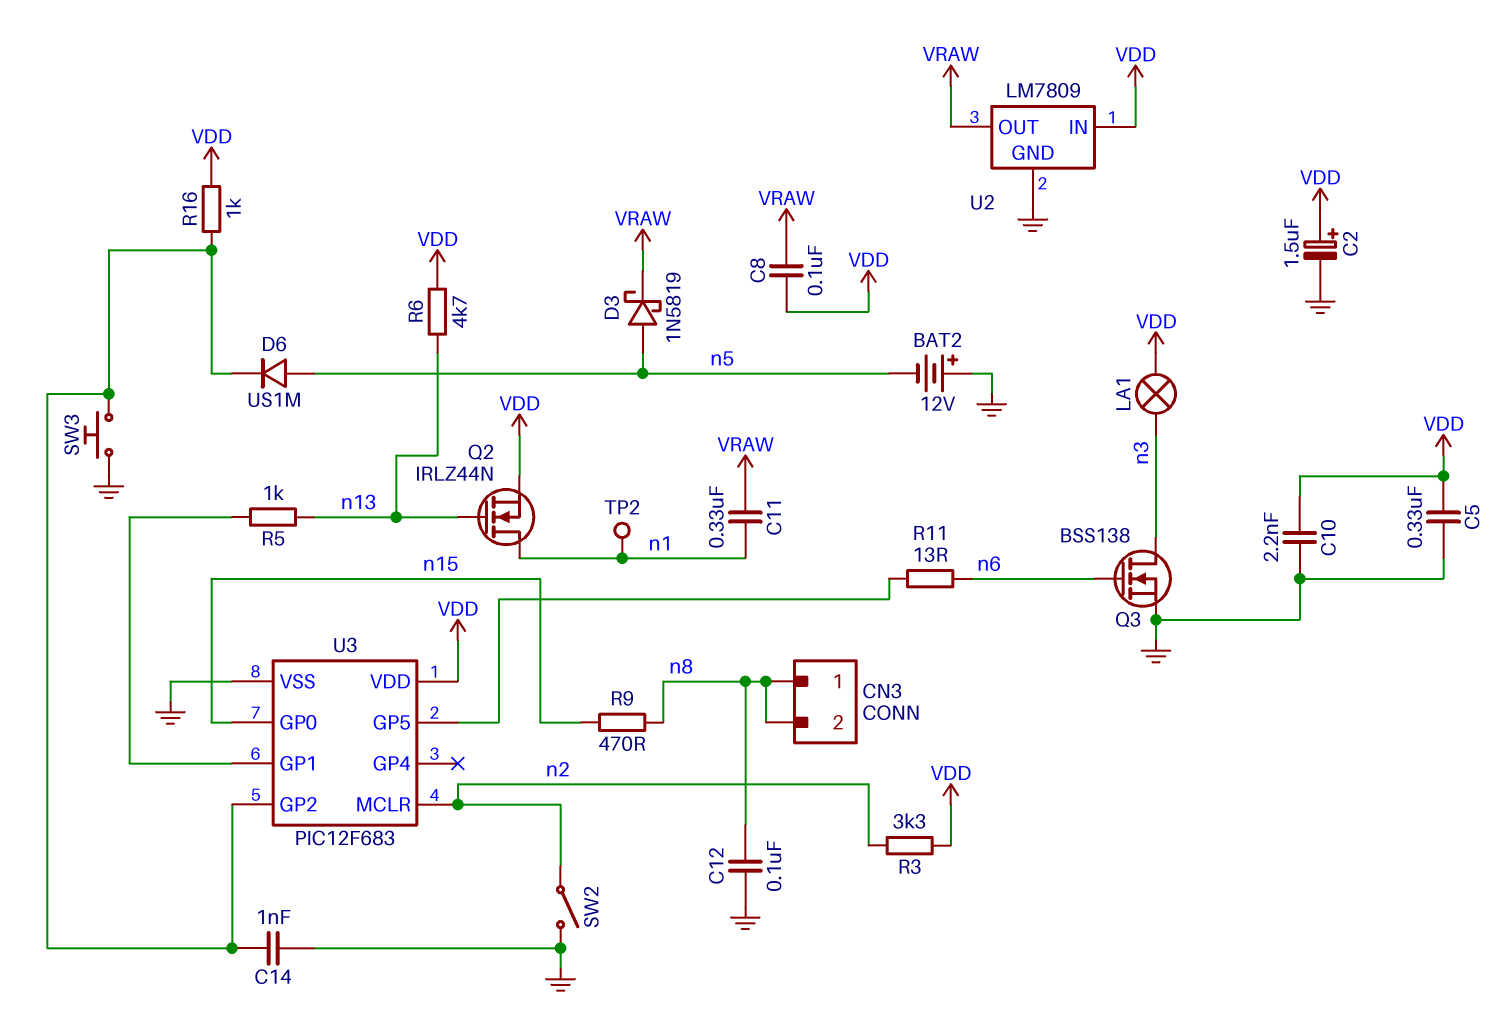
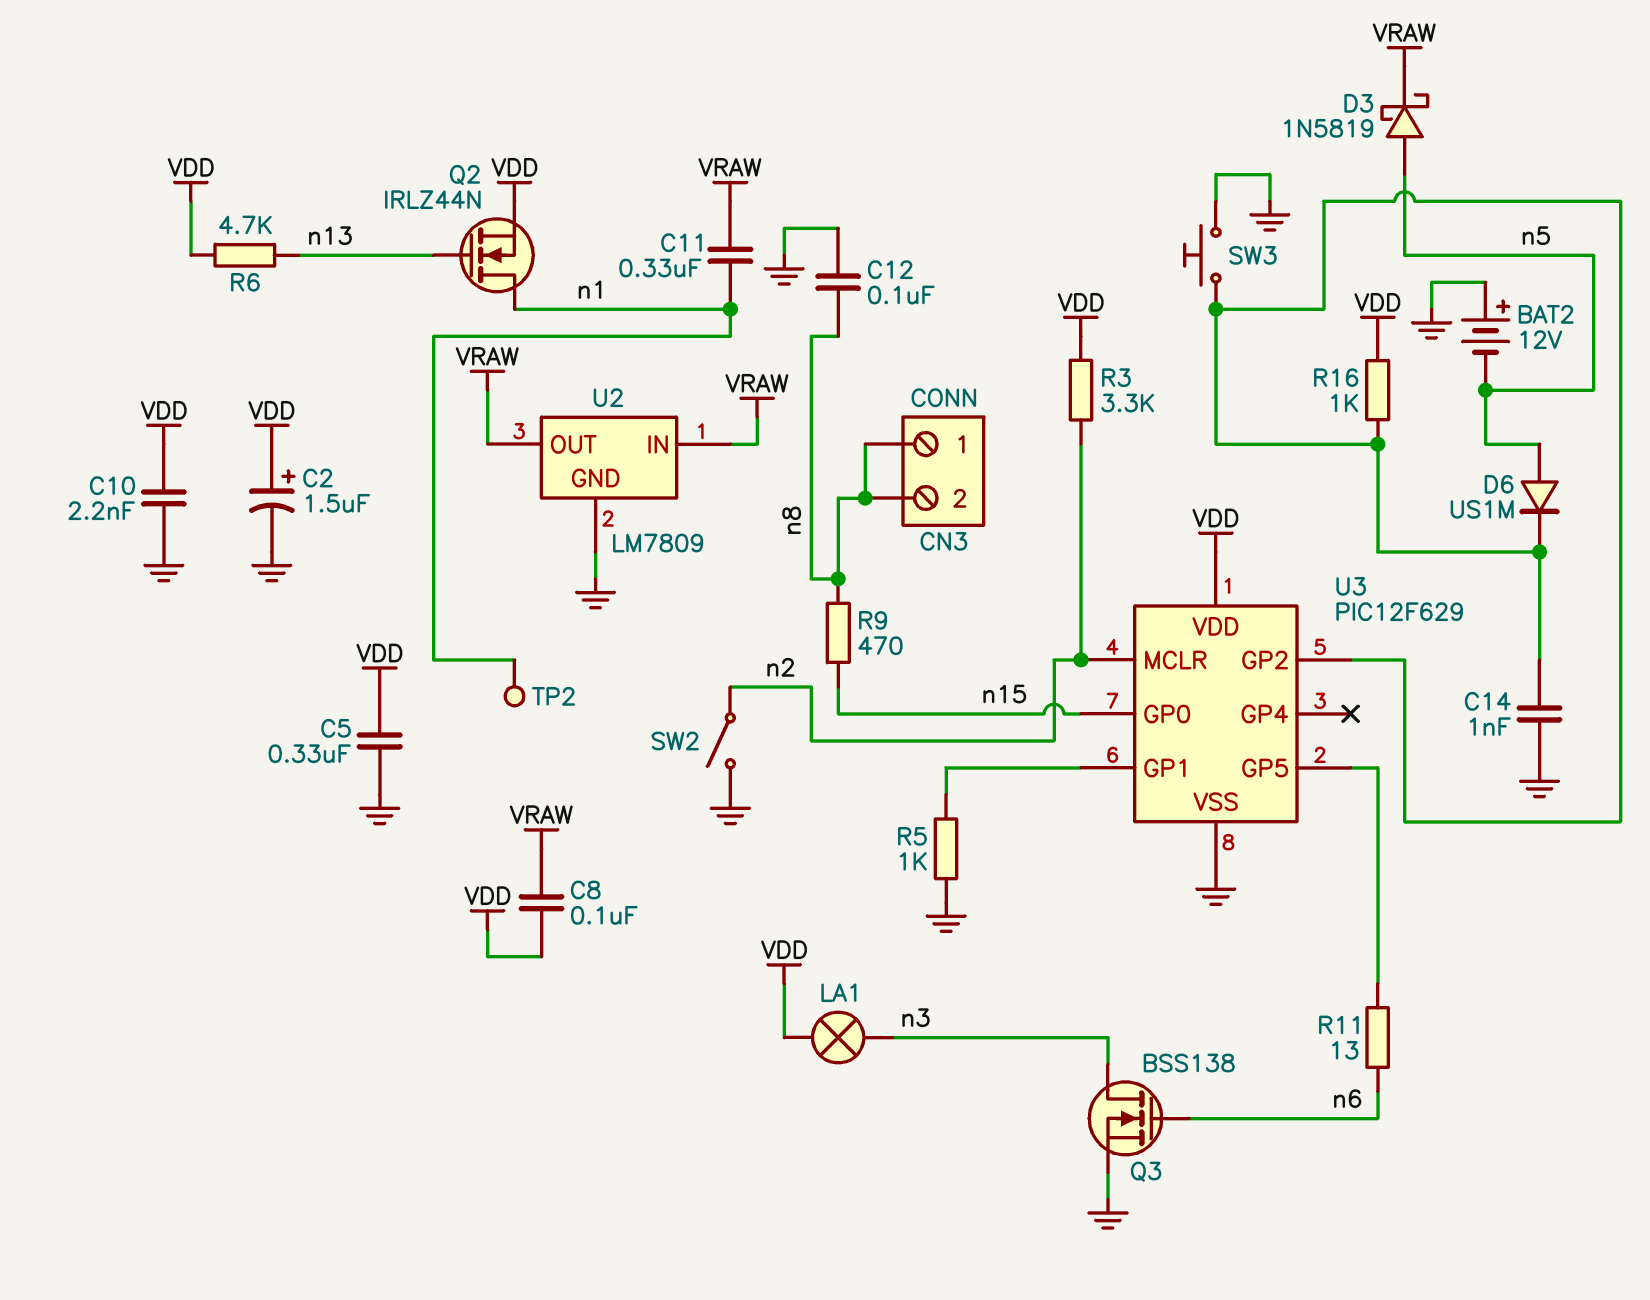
R5: 1k (U3/GP1, n13) -> 1k (GND, U3/GP1)
U2 pin IN: VDD -> VRAW
U3: PIC12F683 -> PIC12F629

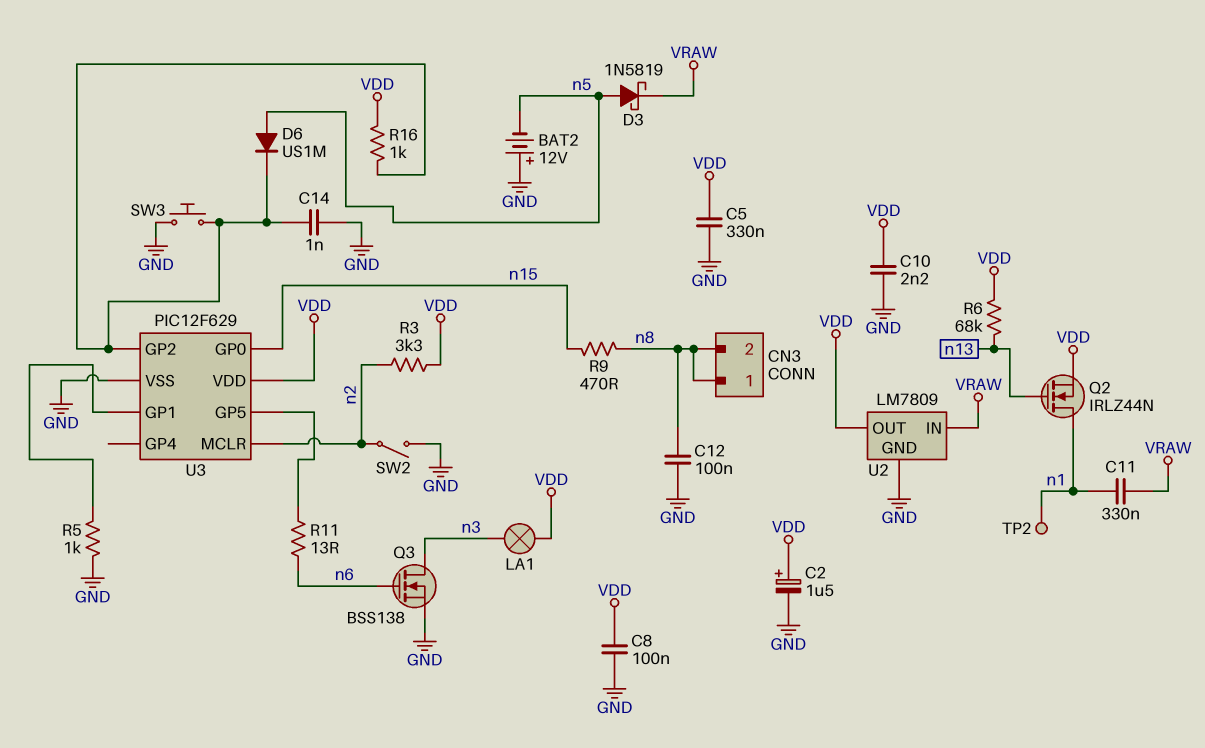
C8: 100nF (VDD, VRAW) -> 100nF (GND, VDD)
R6: 4.7k (VDD, n13) -> 68k (VDD, n13)
U2 pin OUT: VRAW -> VDD

